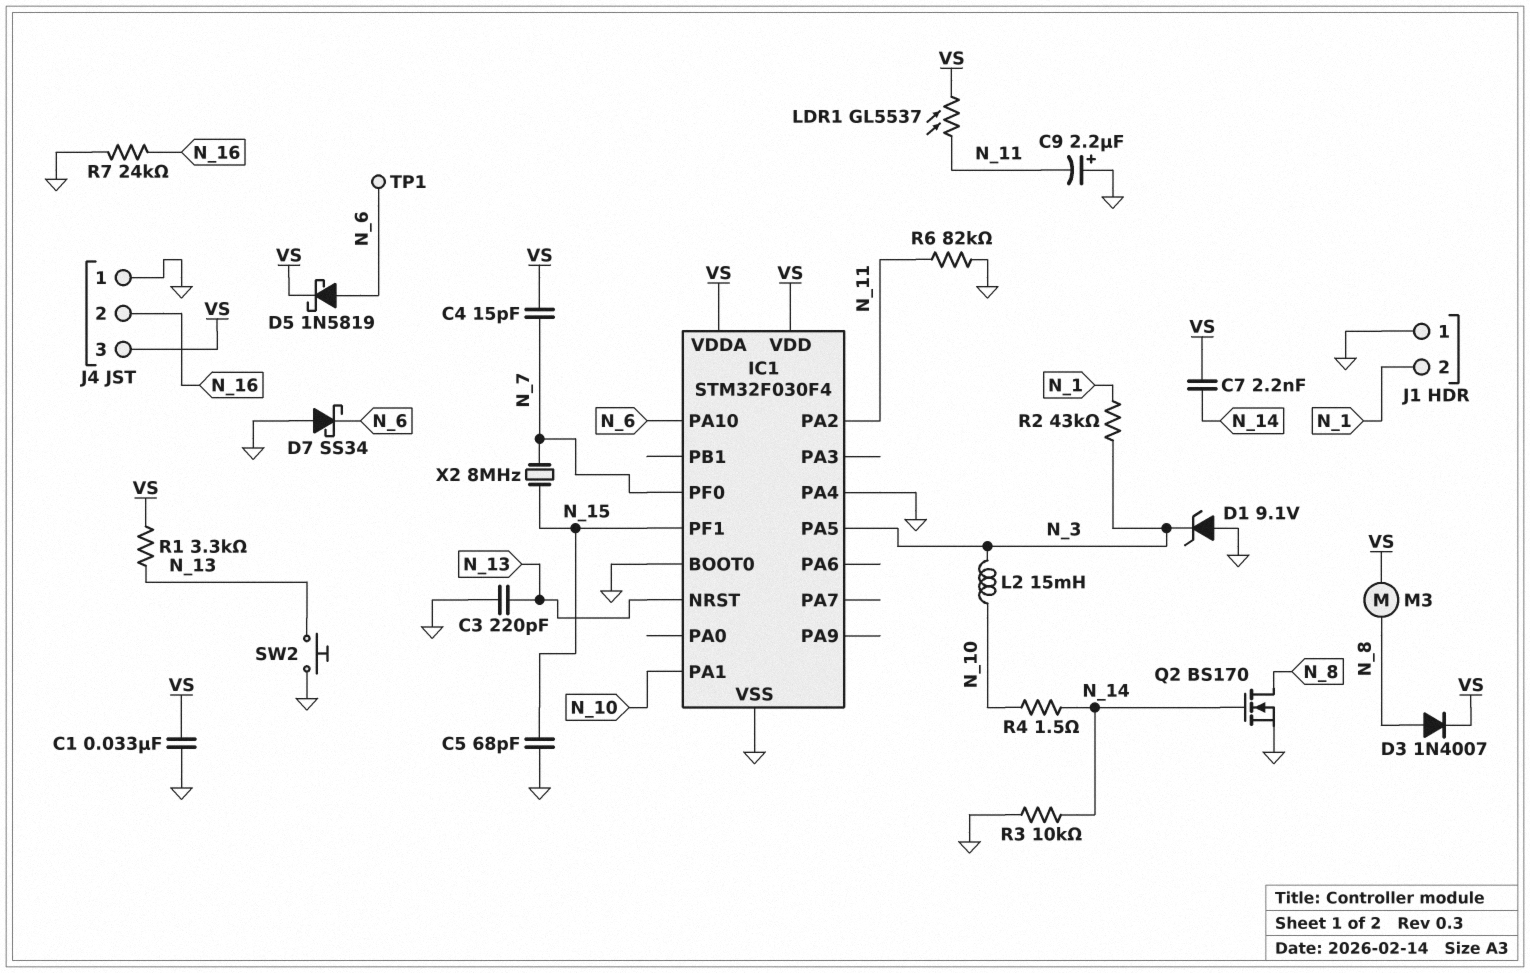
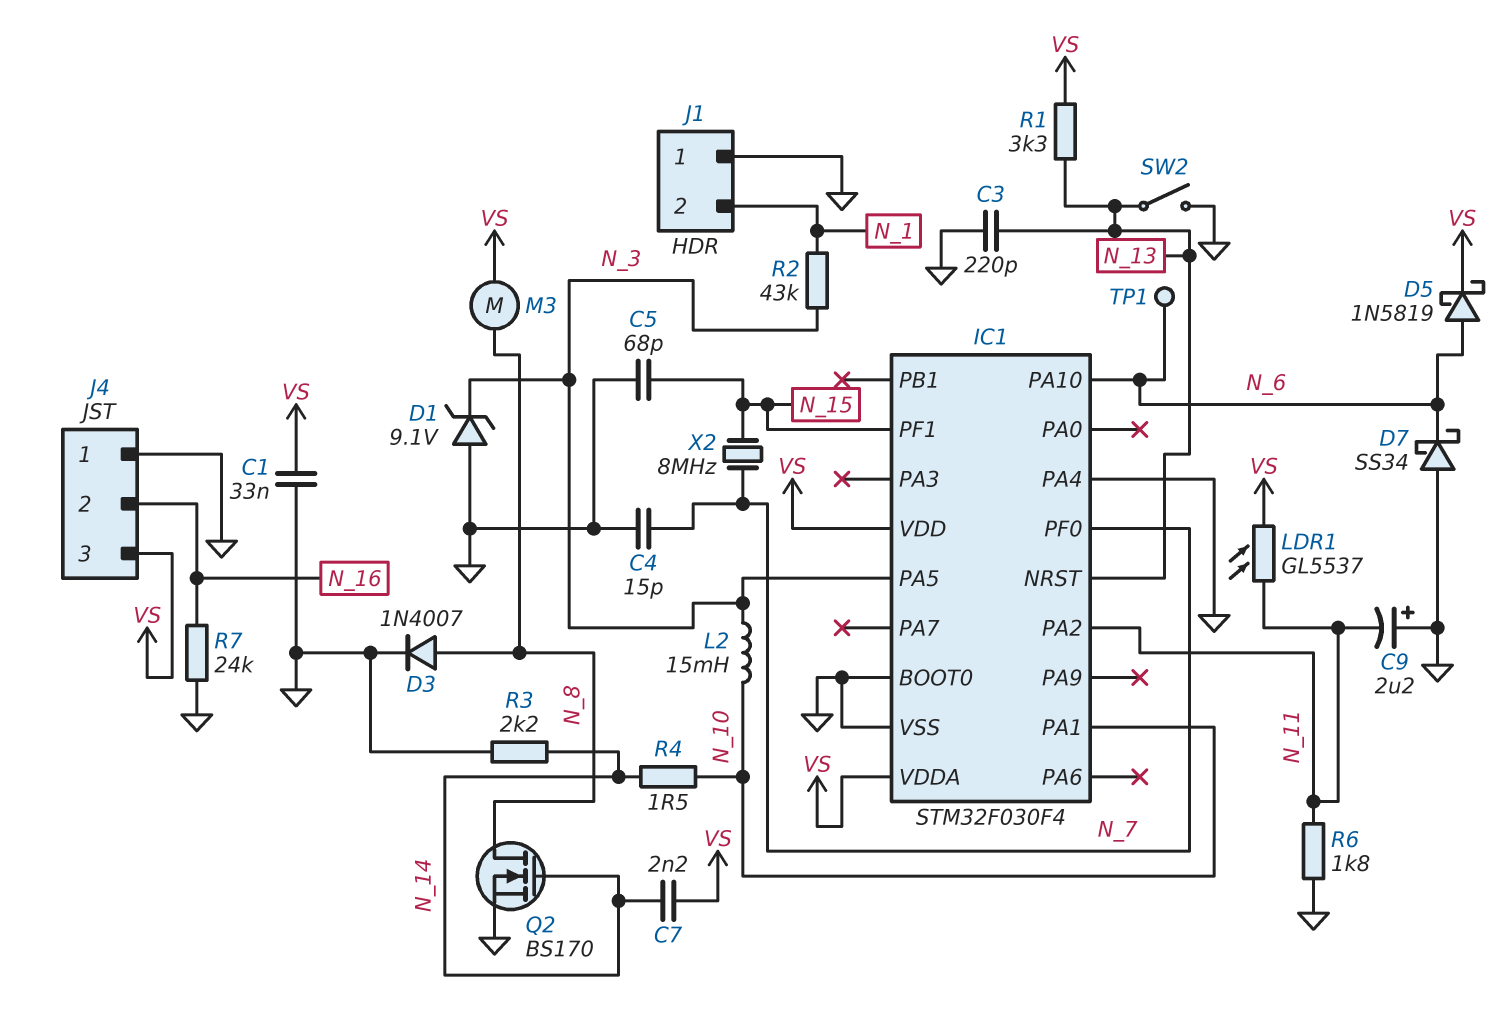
C4: 15pF (N_7, VS) -> 15pF (GND, N_7)
D3: diode 1N4007 (A N_8, K VS) -> diode 1N4007 (A N_8, K GND)
R3: 10k (GND, N_14) -> 2.2k (GND, N_14)
R6: 82k (GND, N_11) -> 1.8k (GND, N_11)
SW2: button (GND, N_13) -> switch (GND, N_13)

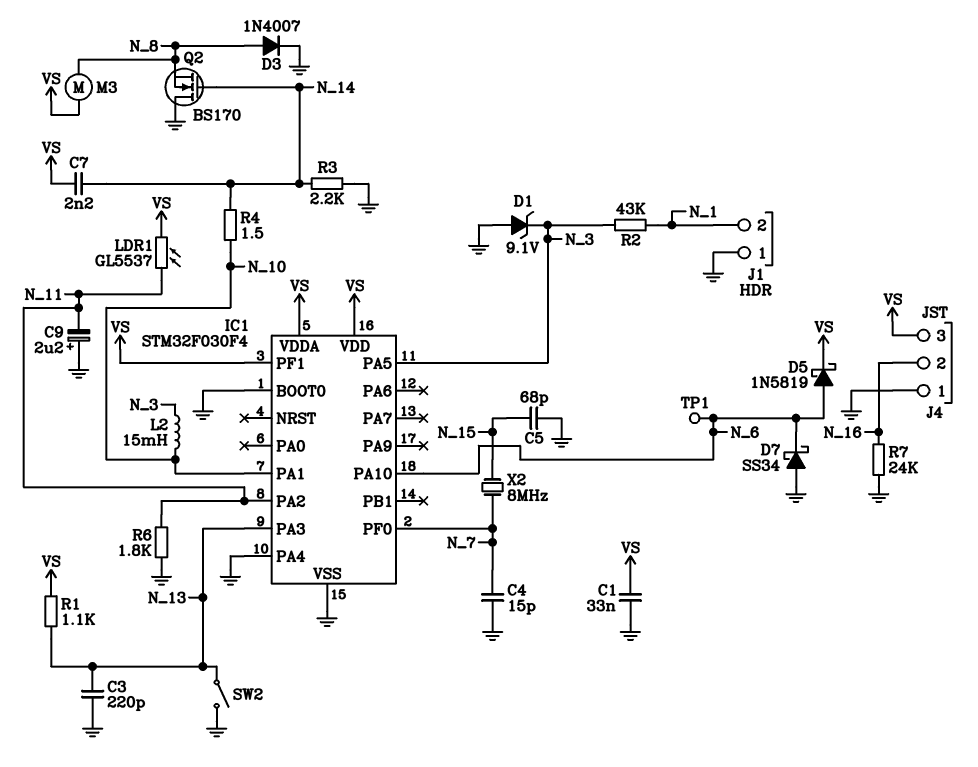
IC1 pin NRST: N_13 -> none
IC1 pin PA3: none -> N_13
IC1 pin PF1: N_15 -> VS
Q2: NMOS BS170 (G N_14, D N_8, S GND) -> NMOS BS170 (G N_14, D GND, S N_8)
R1: 3.3k (N_13, VS) -> 1.1k (N_13, VS)

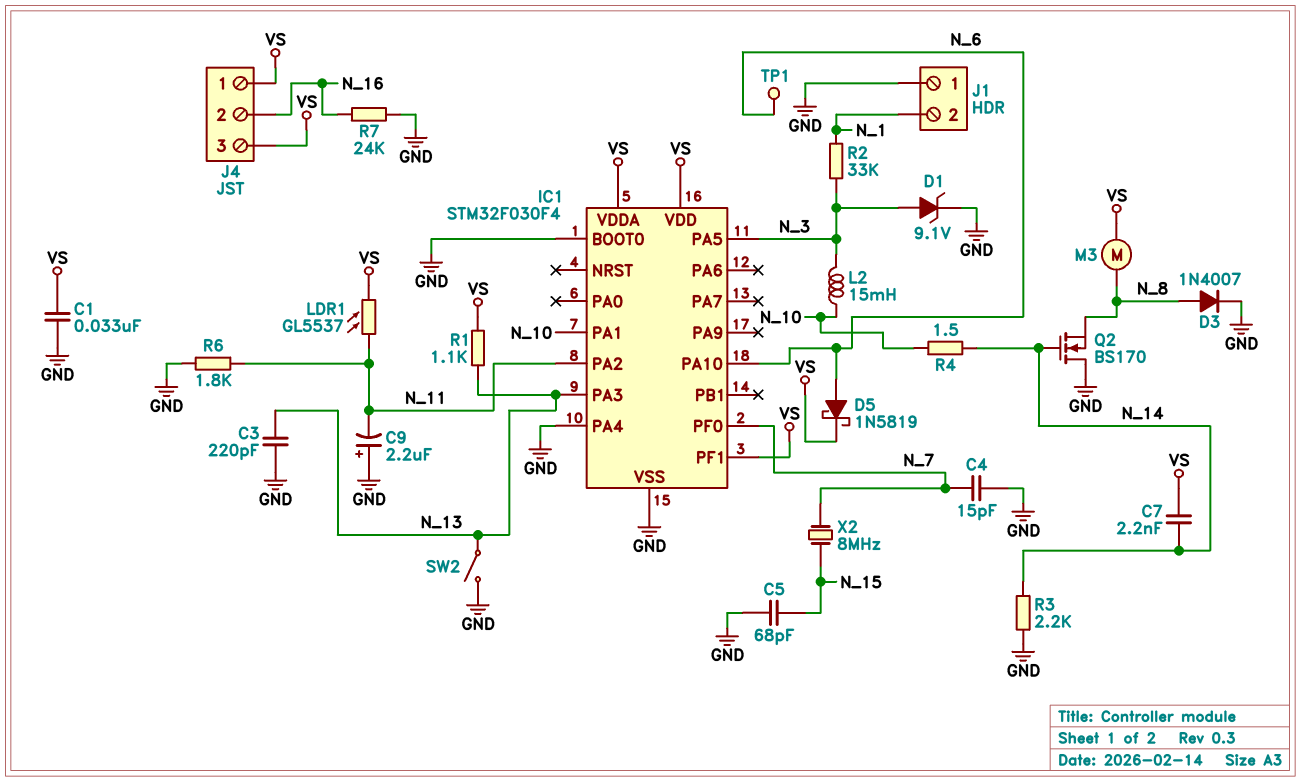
D1: zener 9.1V (A GND, K N_3) -> zener 9.1V (A N_3, K GND)
D7: schottky SS34 (A GND, K N_6) -> none
J4 pin 1: GND -> VS
R2: 43k (N_1, N_3) -> 33k (N_1, N_3)

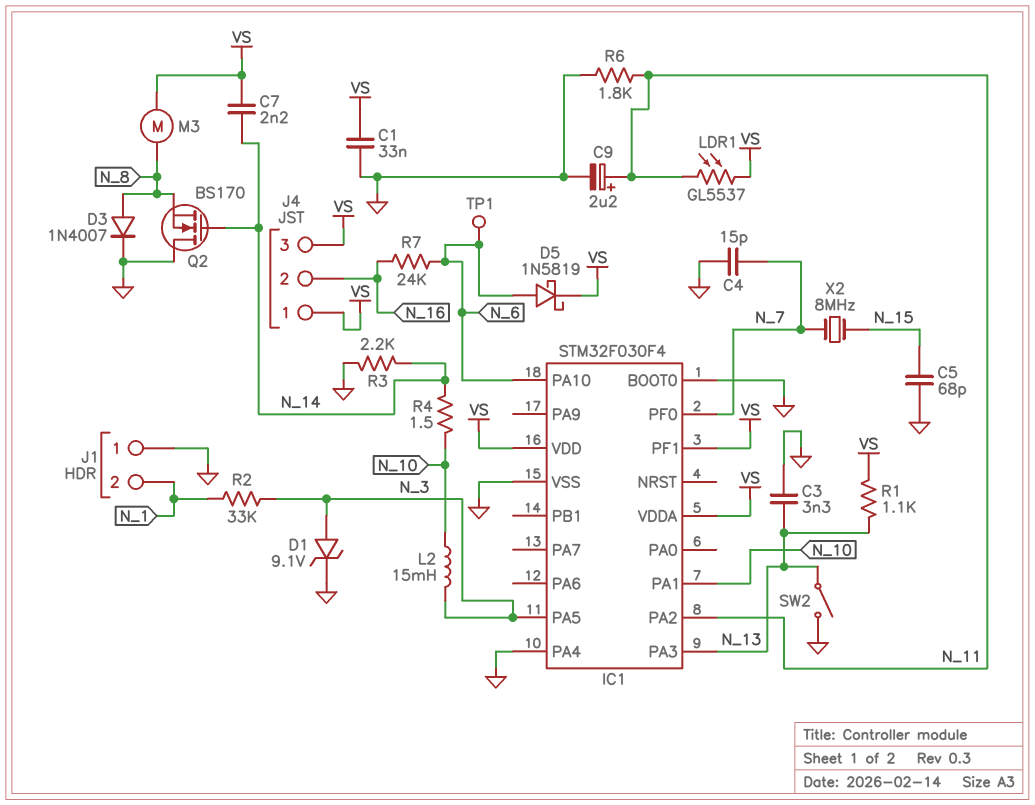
C3: 220pF (GND, N_13) -> 3.3nF (GND, N_13)
C9: 2.2uF (plus GND, minus N_11) -> 2.2uF (plus N_11, minus GND)
R7: 24k (GND, N_16) -> 24k (N_6, N_16)

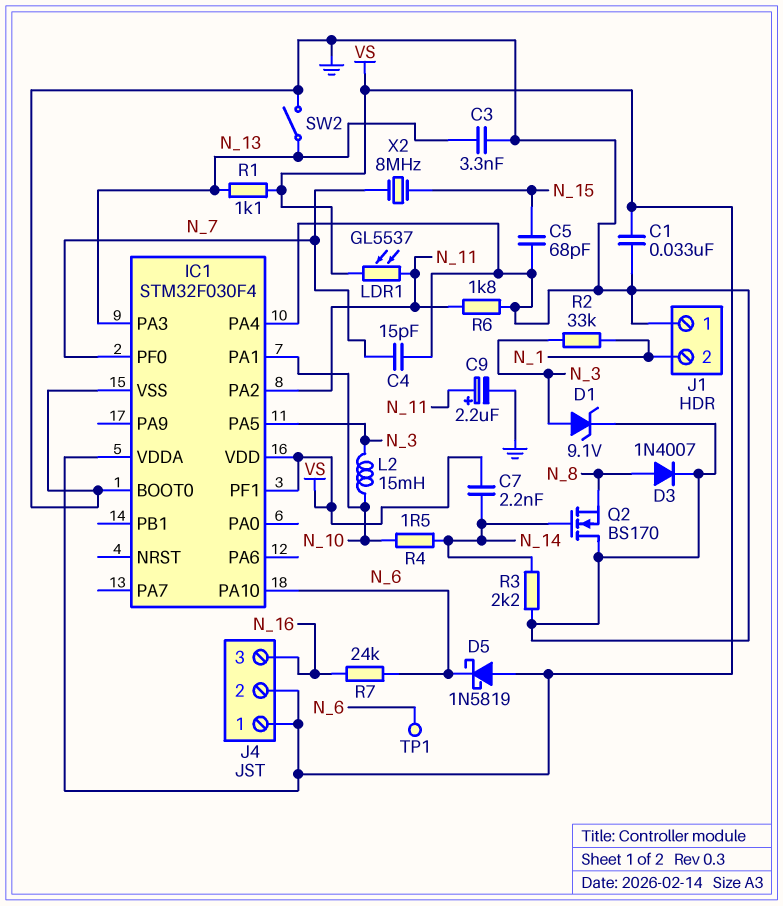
D5: schottky 1N5819 (A N_6, K VS) -> schottky 1N5819 (A VS, K N_6)
J4 pin 2: N_16 -> VS
J4 pin 3: VS -> N_16
M3: motor (N_8, VS) -> none

